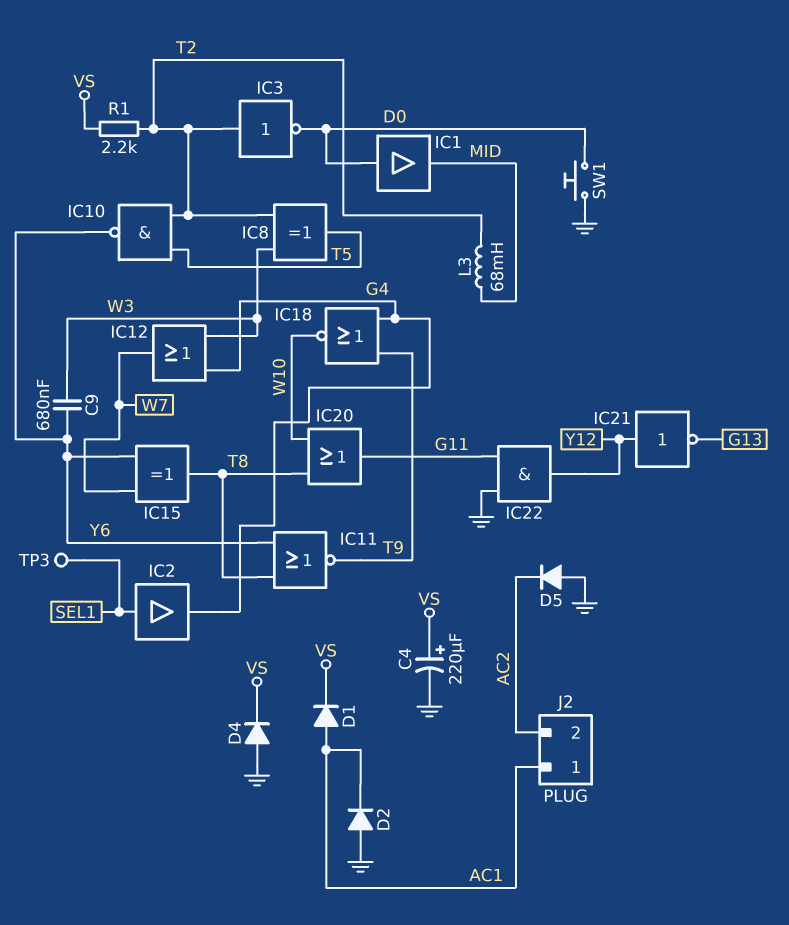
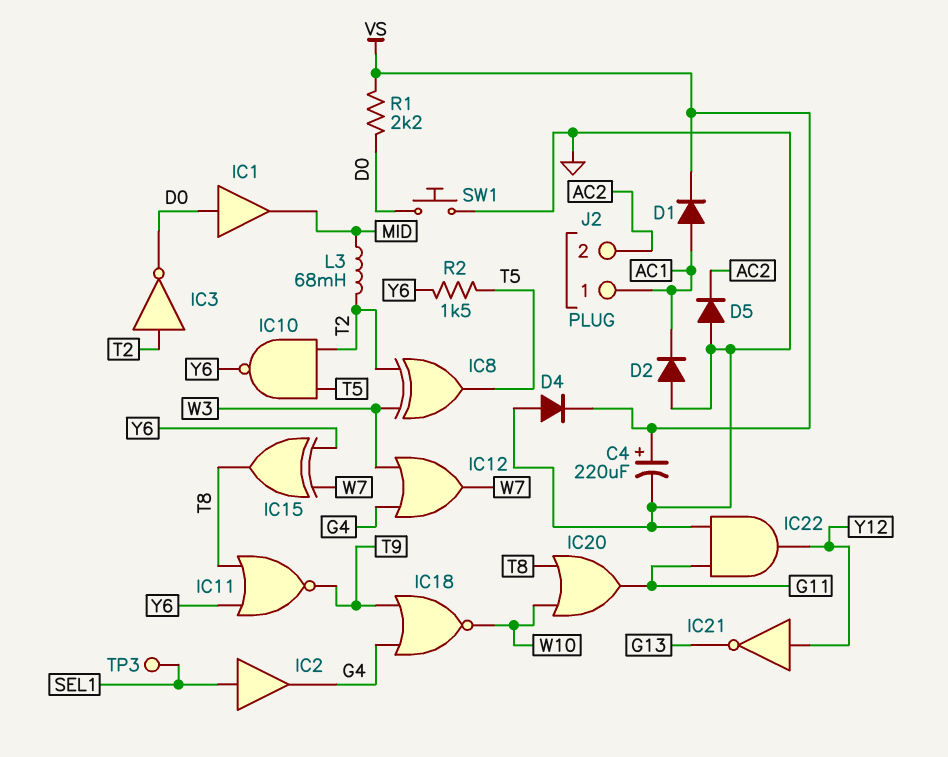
C9: 680nF (W3, Y6) -> none
R1: 2.2k (T2, VS) -> 2.2k (D0, VS)
R2: none -> 1.5k (T5, Y6)

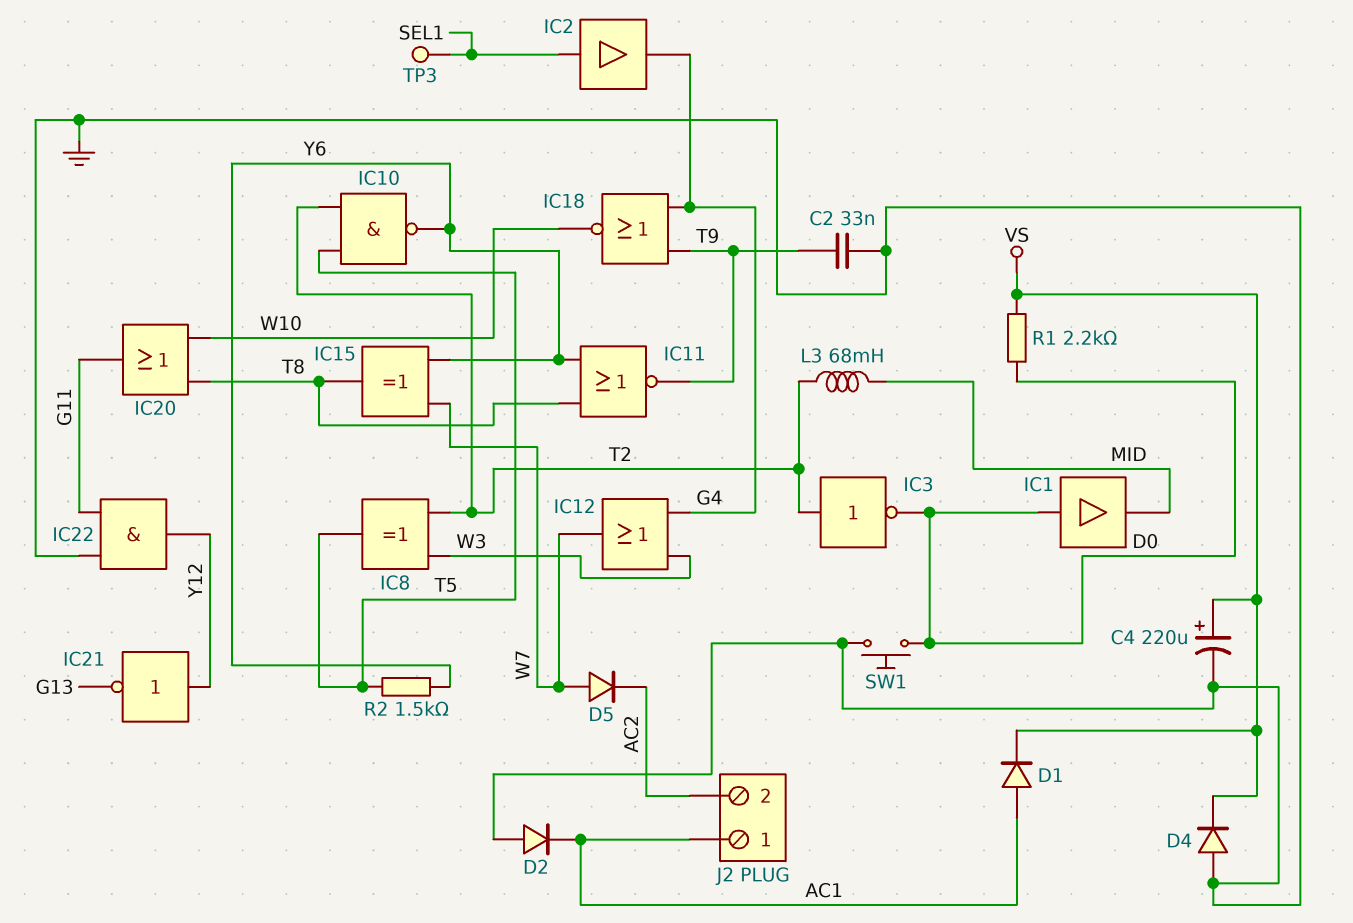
C2: none -> 33nF (GND, T9)
D5: diode (A GND, K AC2) -> diode (A W7, K AC2)

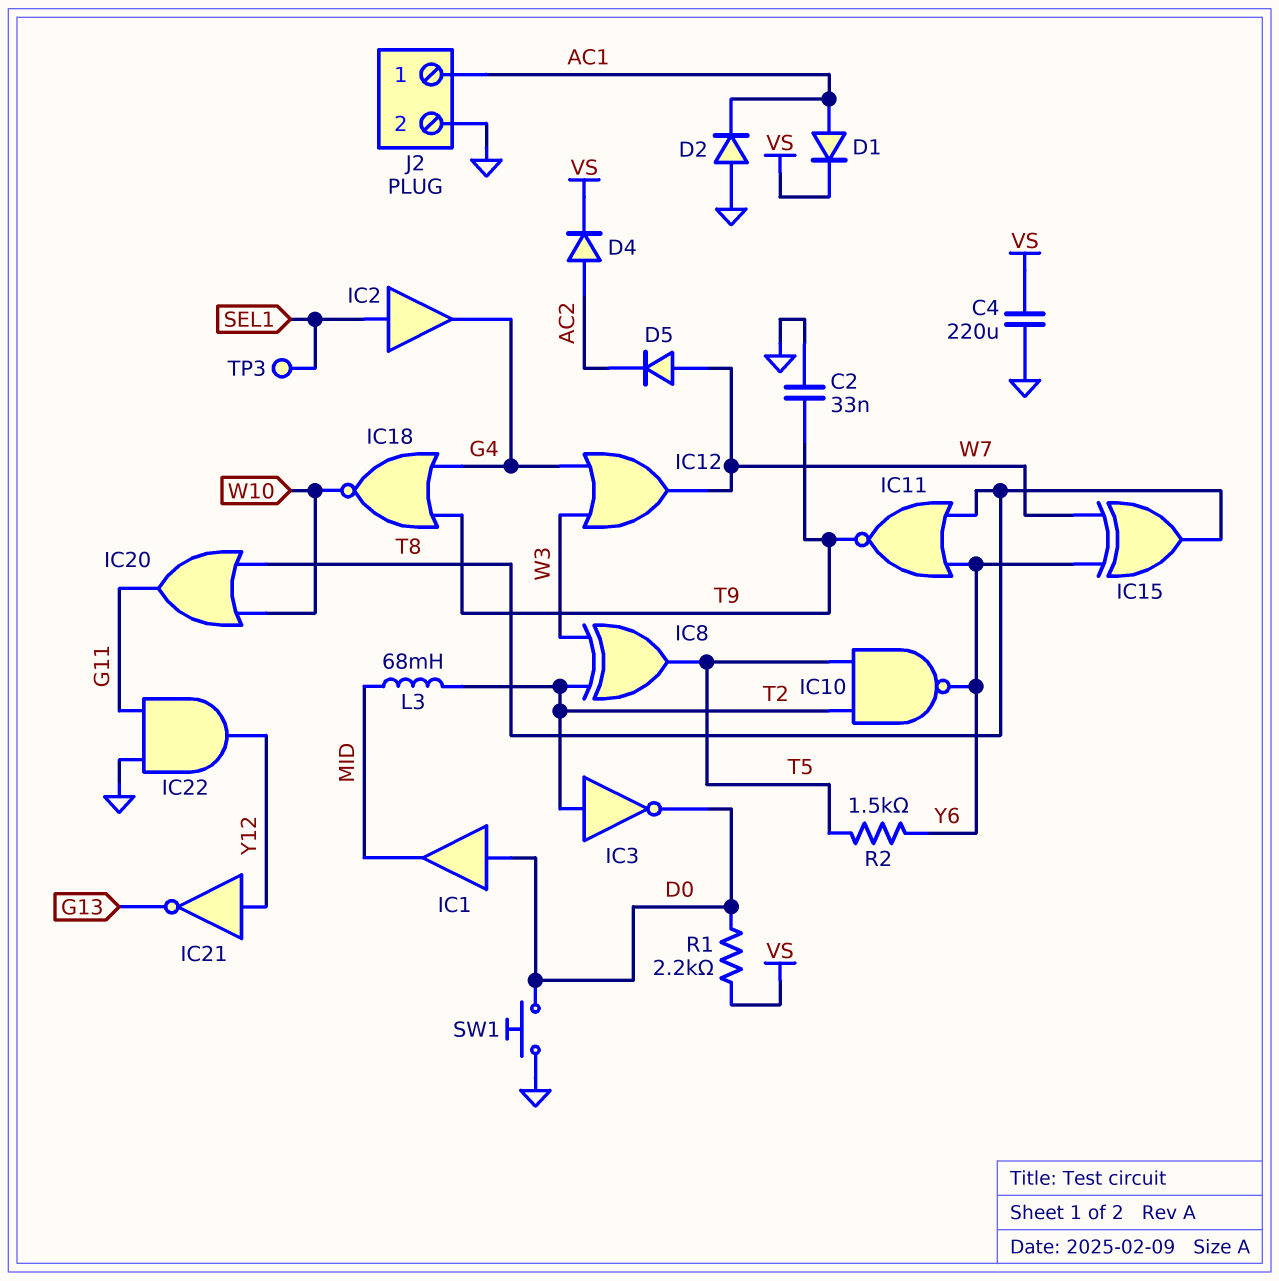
C4: 220uF (plus VS, minus GND) -> 220uF (GND, VS)
D4: diode (A GND, K VS) -> diode (A AC2, K VS)
J2 pin 2: AC2 -> GND

